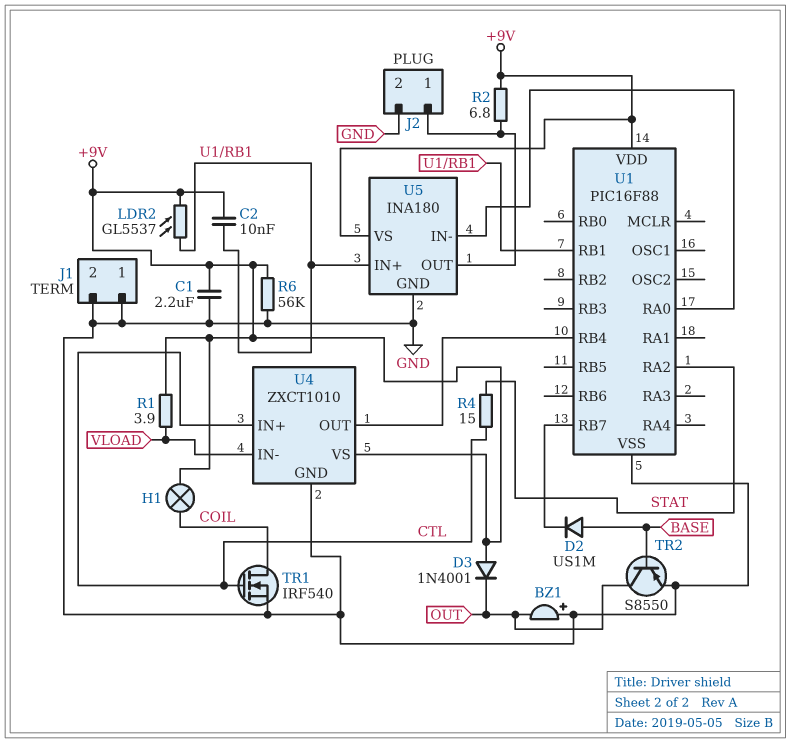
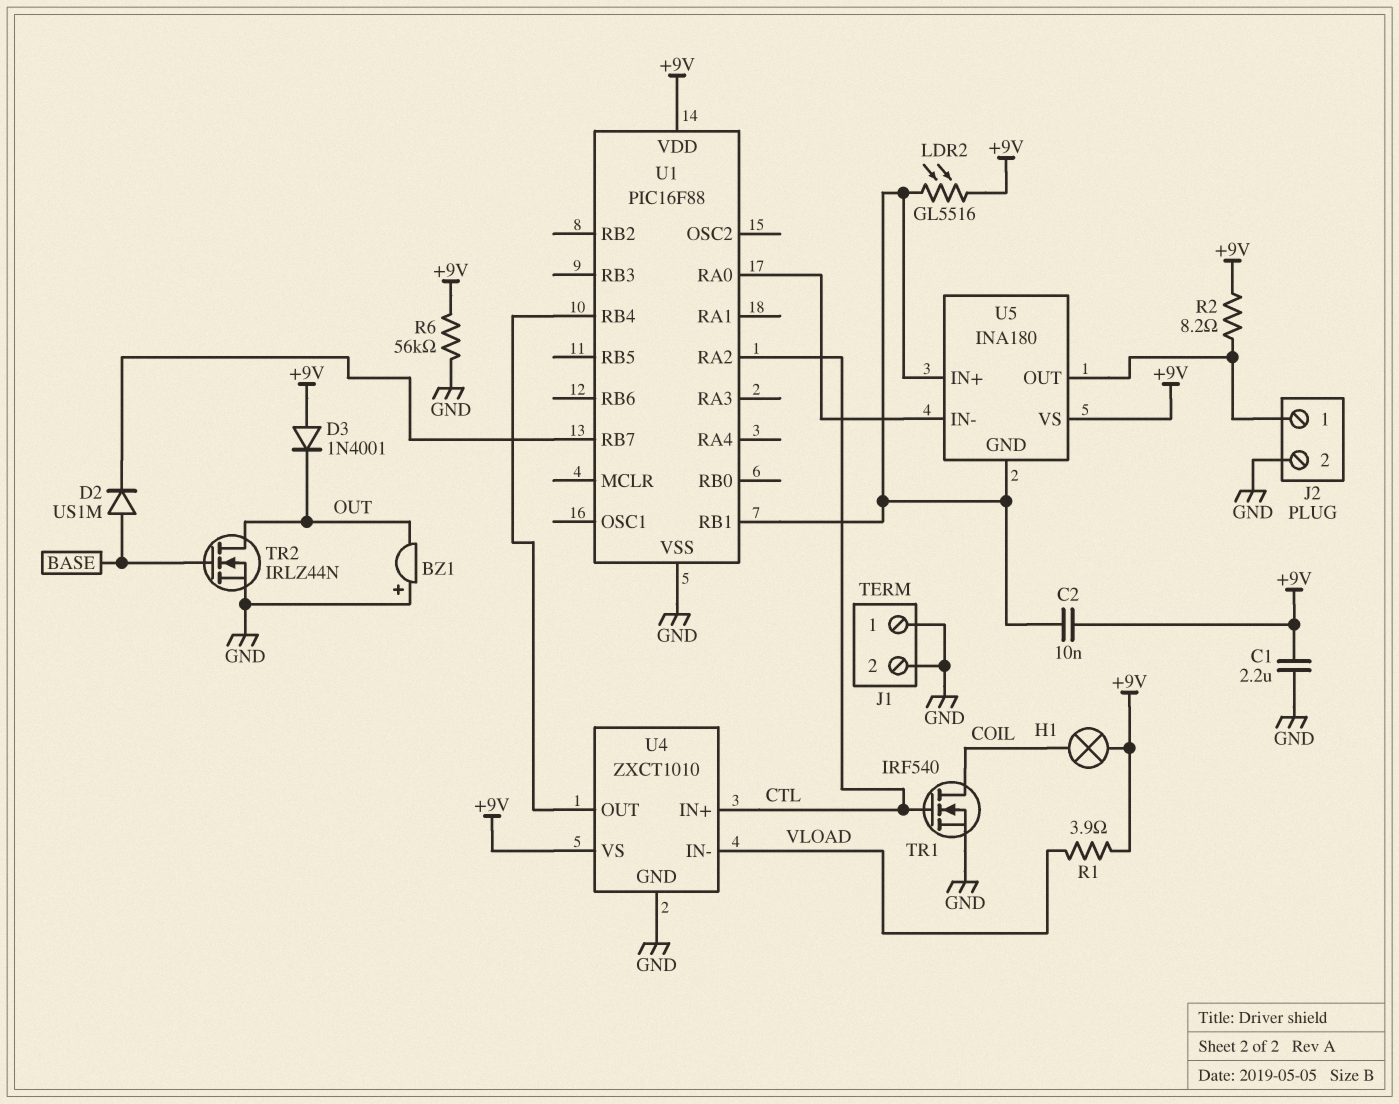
LDR2: GL5537 (+9V, U1/RB1) -> GL5516 (+9V, U1/RB1)
R2: 6.8 (+9V, J2/1) -> 8.2 (+9V, J2/1)
R4: 15 (CTL, STAT) -> none
TR2: PNP S8550 (B BASE, C OUT, E GND) -> NMOS IRLZ44N (G BASE, D OUT, S GND)
U1 pin RA2: STAT -> CTL
U5 pin GND: GND -> U1/RB1

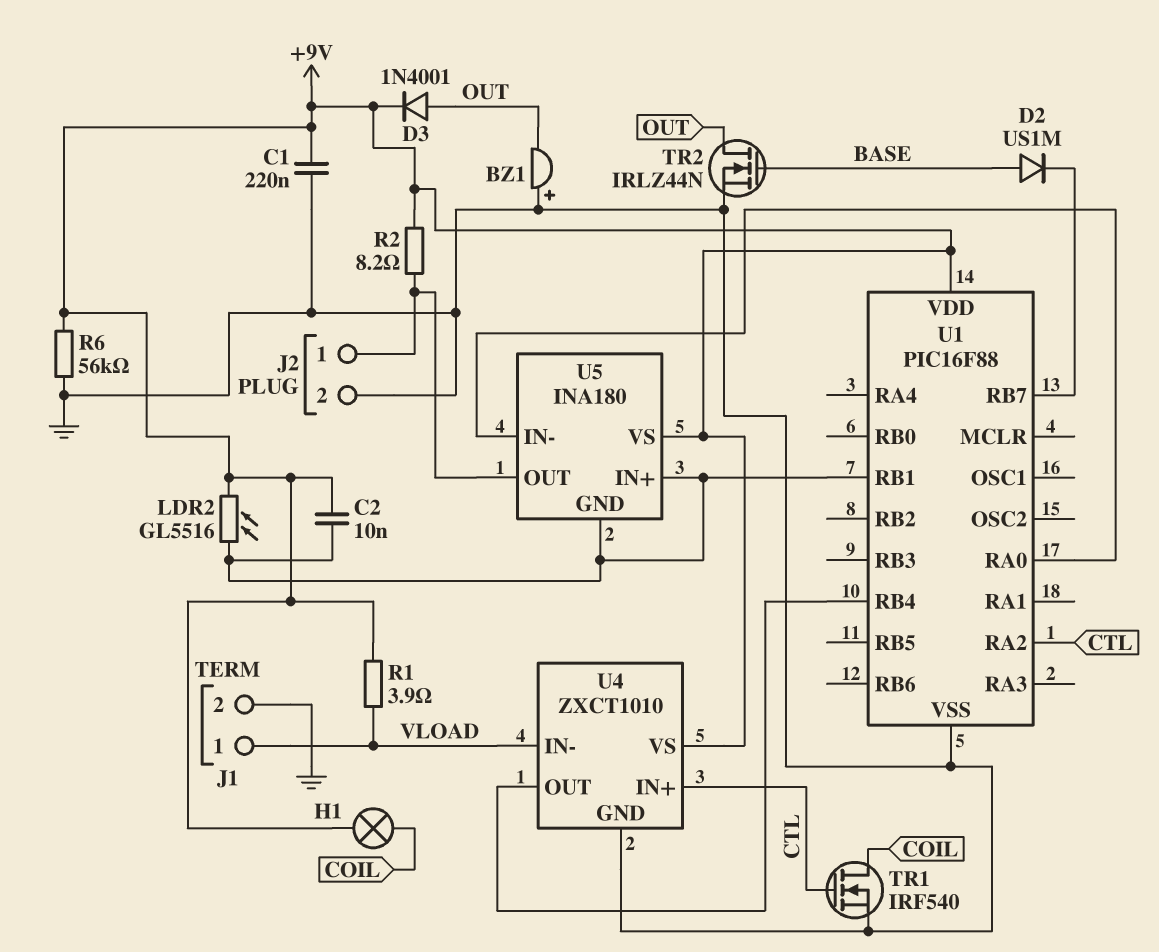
C1: 2.2uF (+9V, GND) -> 220nF (+9V, GND)
D3: diode 1N4001 (A +9V, K OUT) -> diode 1N4001 (A OUT, K +9V)
J1 pin 1: GND -> VLOAD

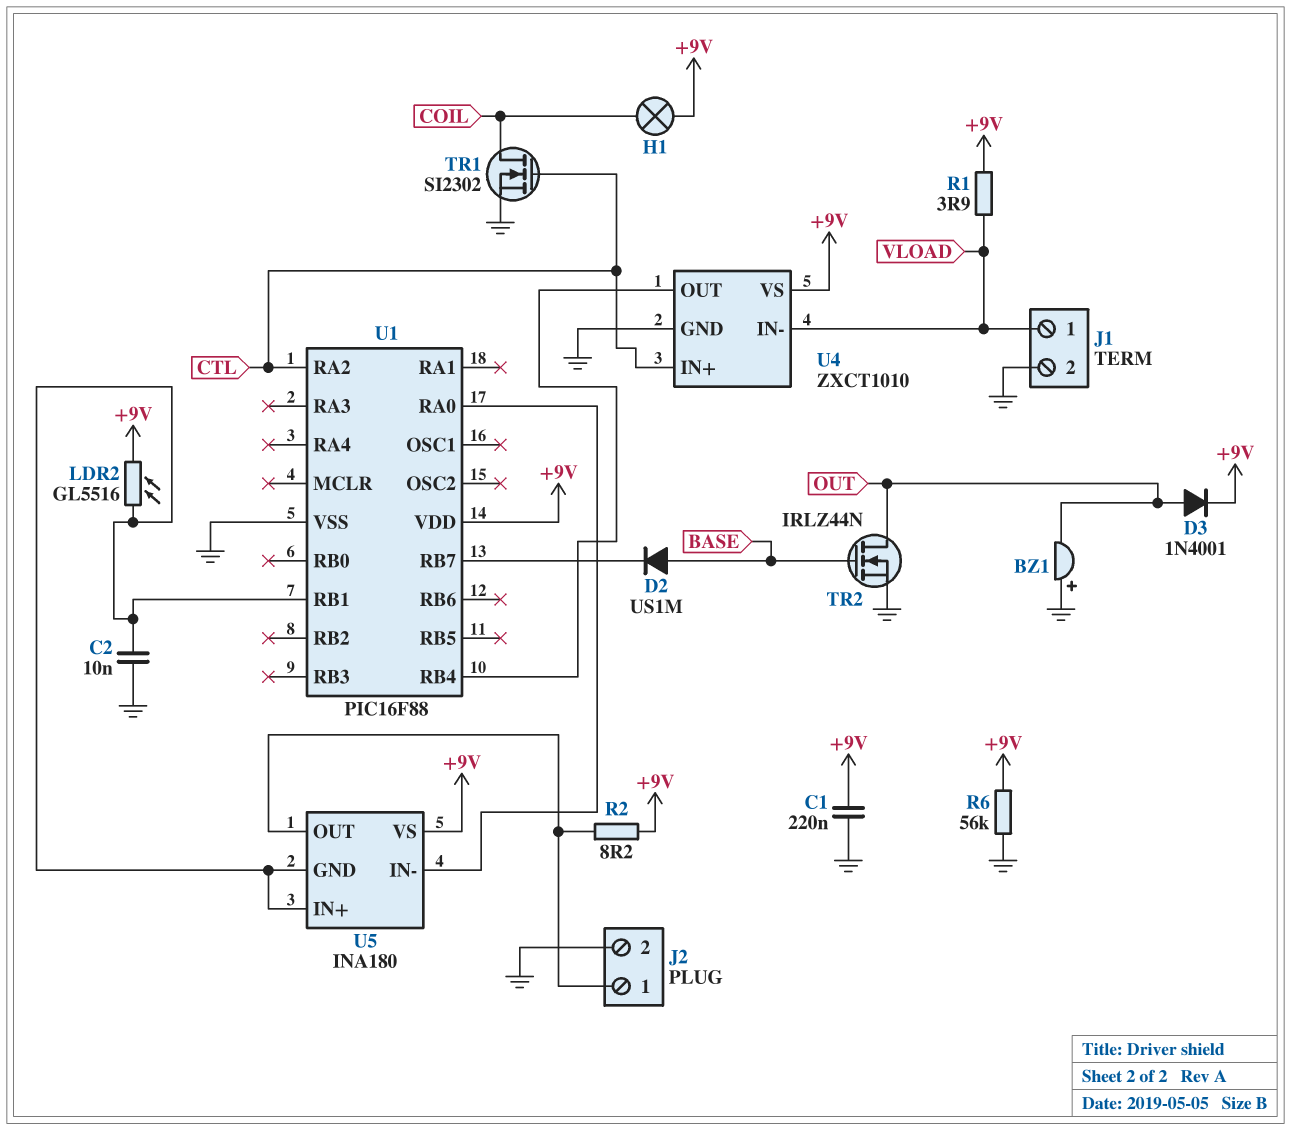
C2: 10nF (+9V, U1/RB1) -> 10nF (GND, U1/RB1)
TR1: NMOS IRF540 (G CTL, D COIL, S GND) -> NMOS SI2302 (G CTL, D COIL, S GND)

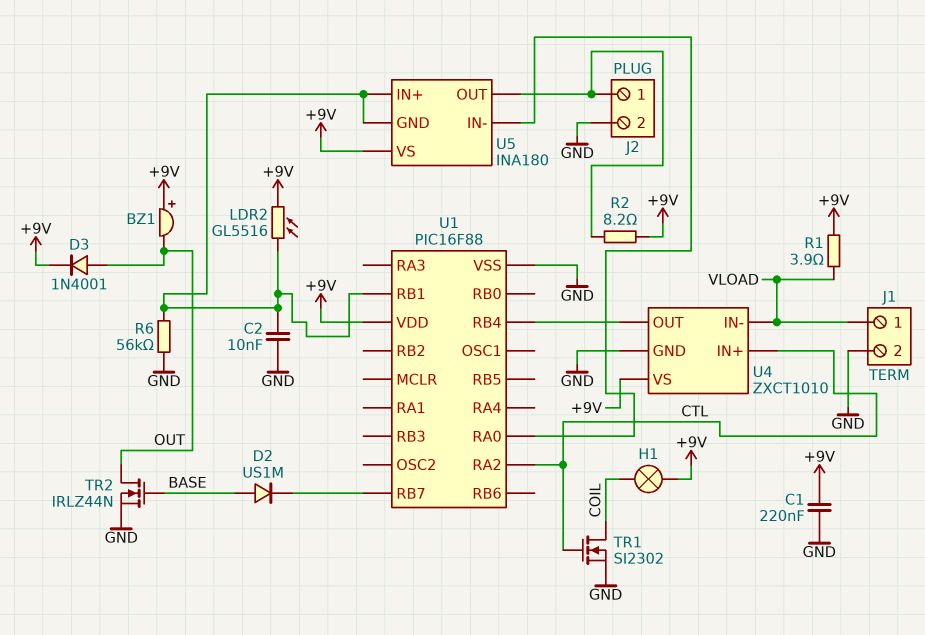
BZ1: buzzer (plus GND, minus OUT) -> buzzer (plus +9V, minus OUT)
R6: 56k (+9V, GND) -> 56k (GND, U1/RB1)

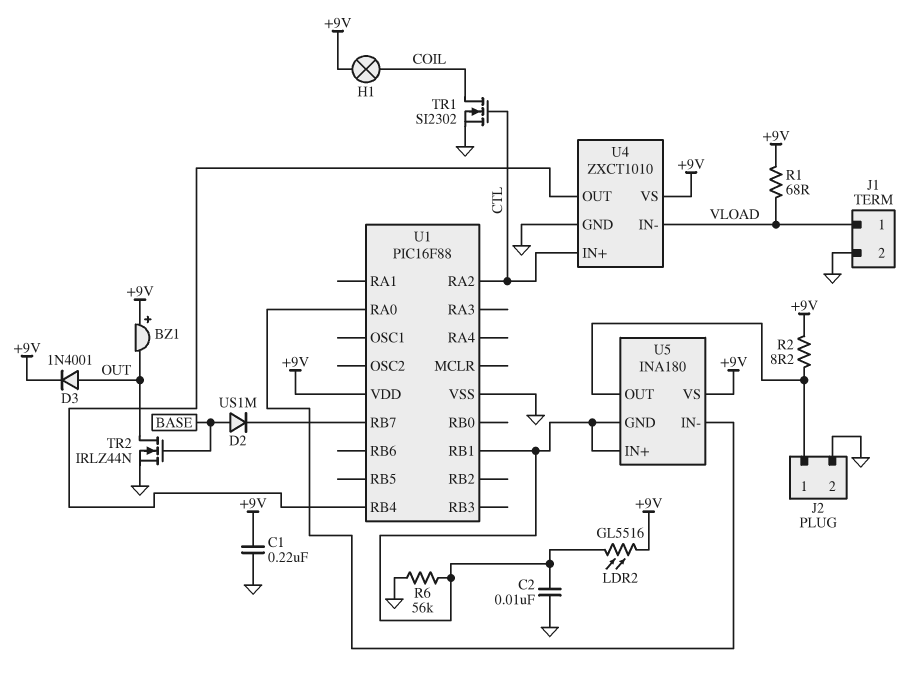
R1: 3.9 (+9V, VLOAD) -> 68 (+9V, VLOAD)

